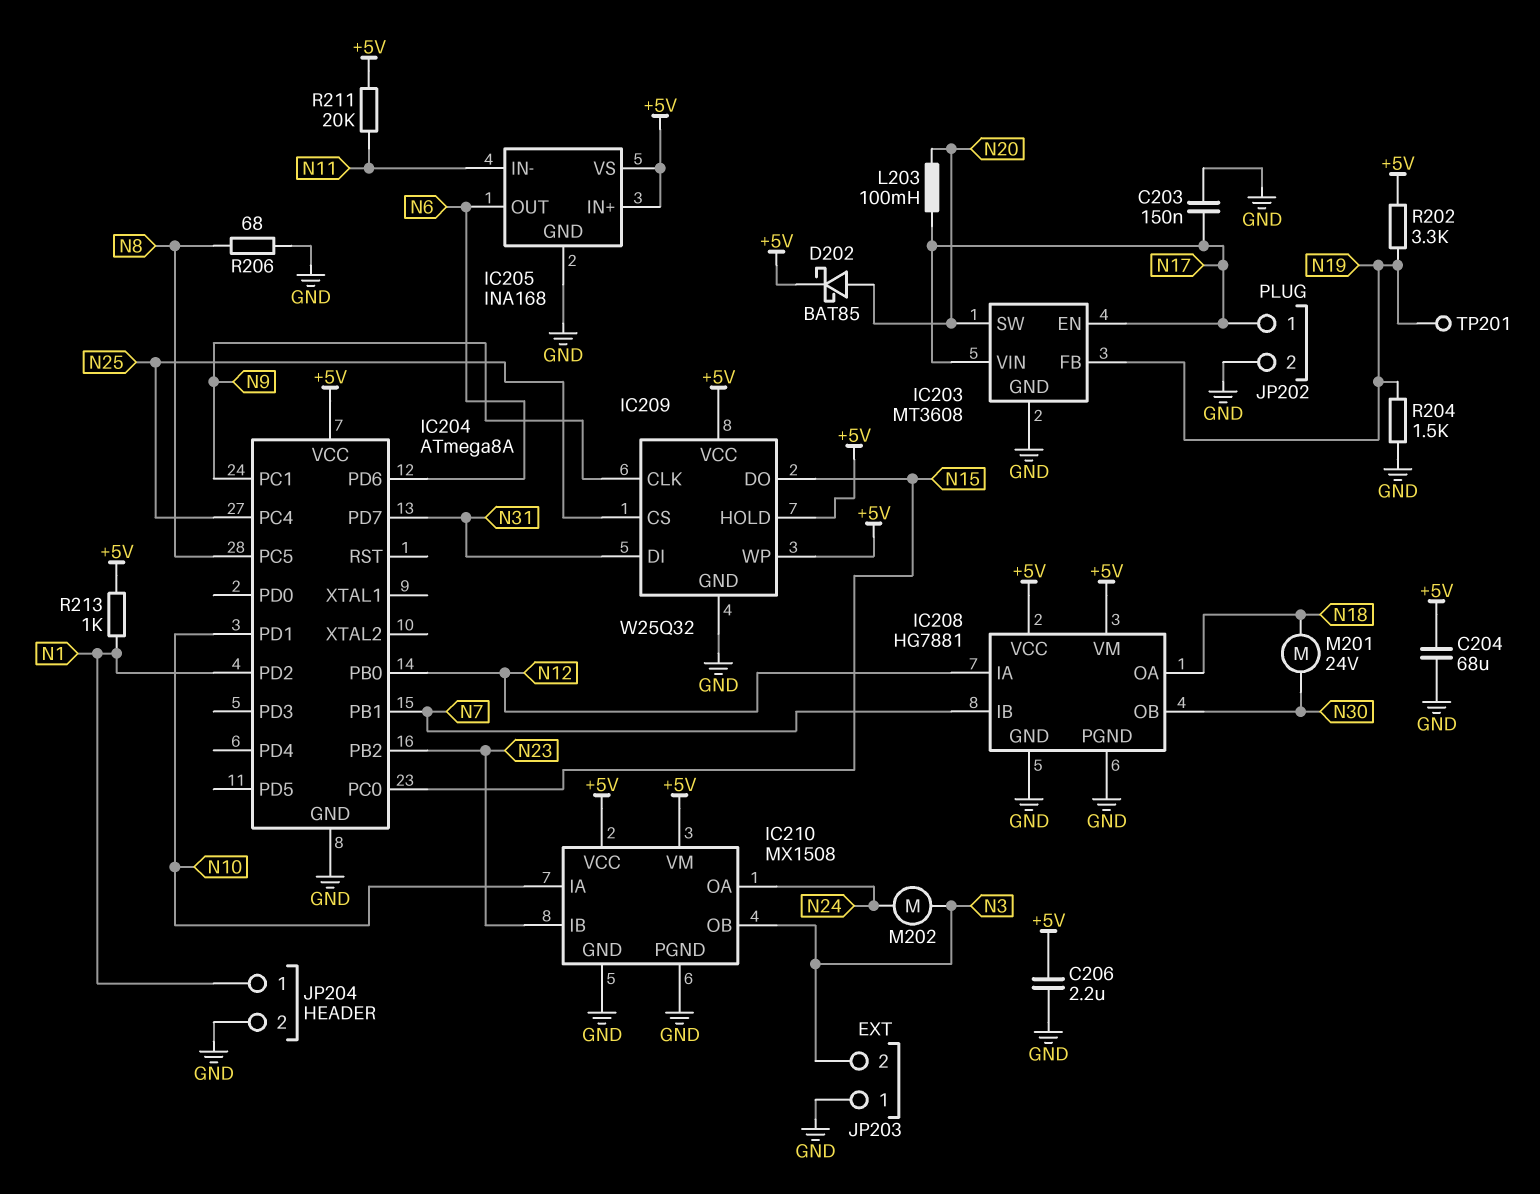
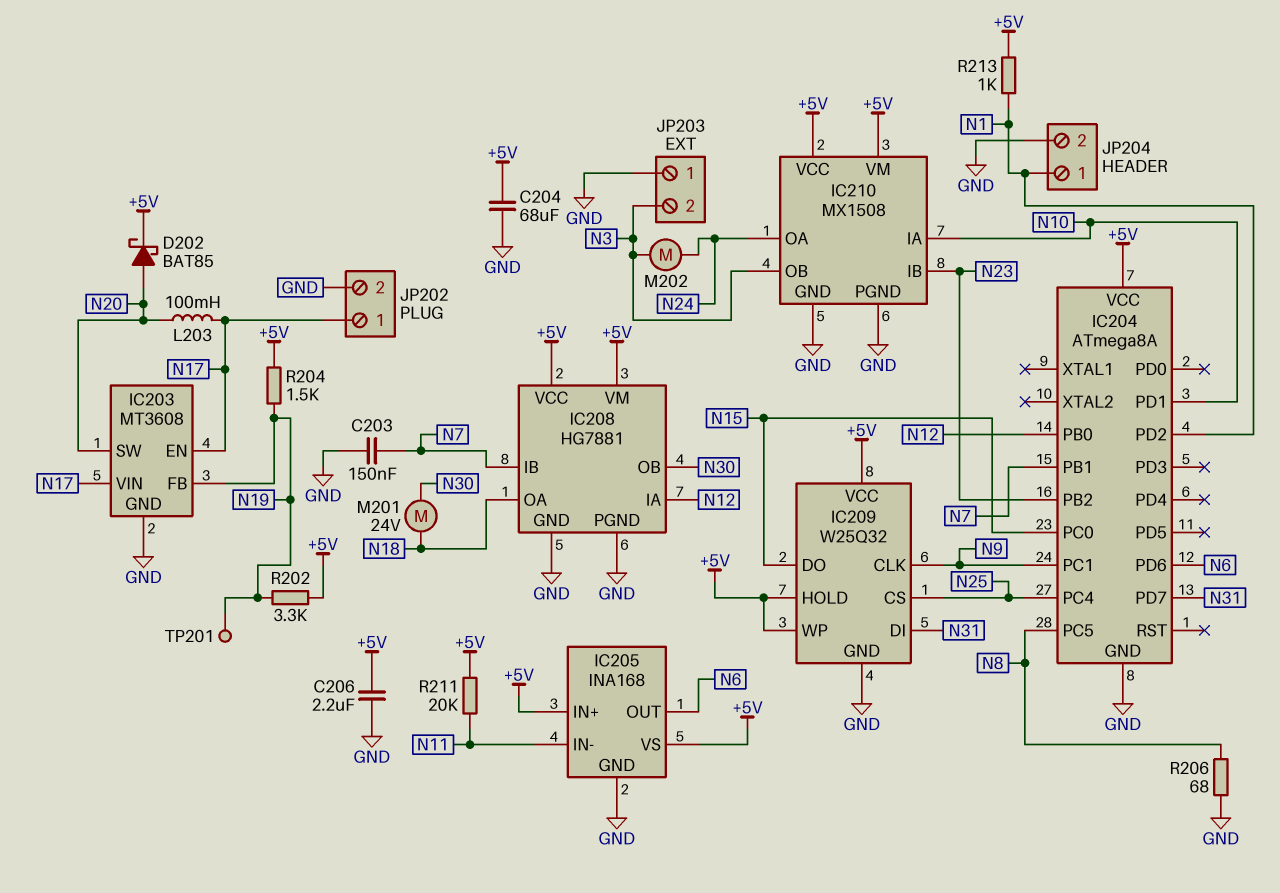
C203: 150nF (GND, N17) -> 150nF (GND, N7)
R204: 1.5k (GND, N19) -> 1.5k (+5V, N19)

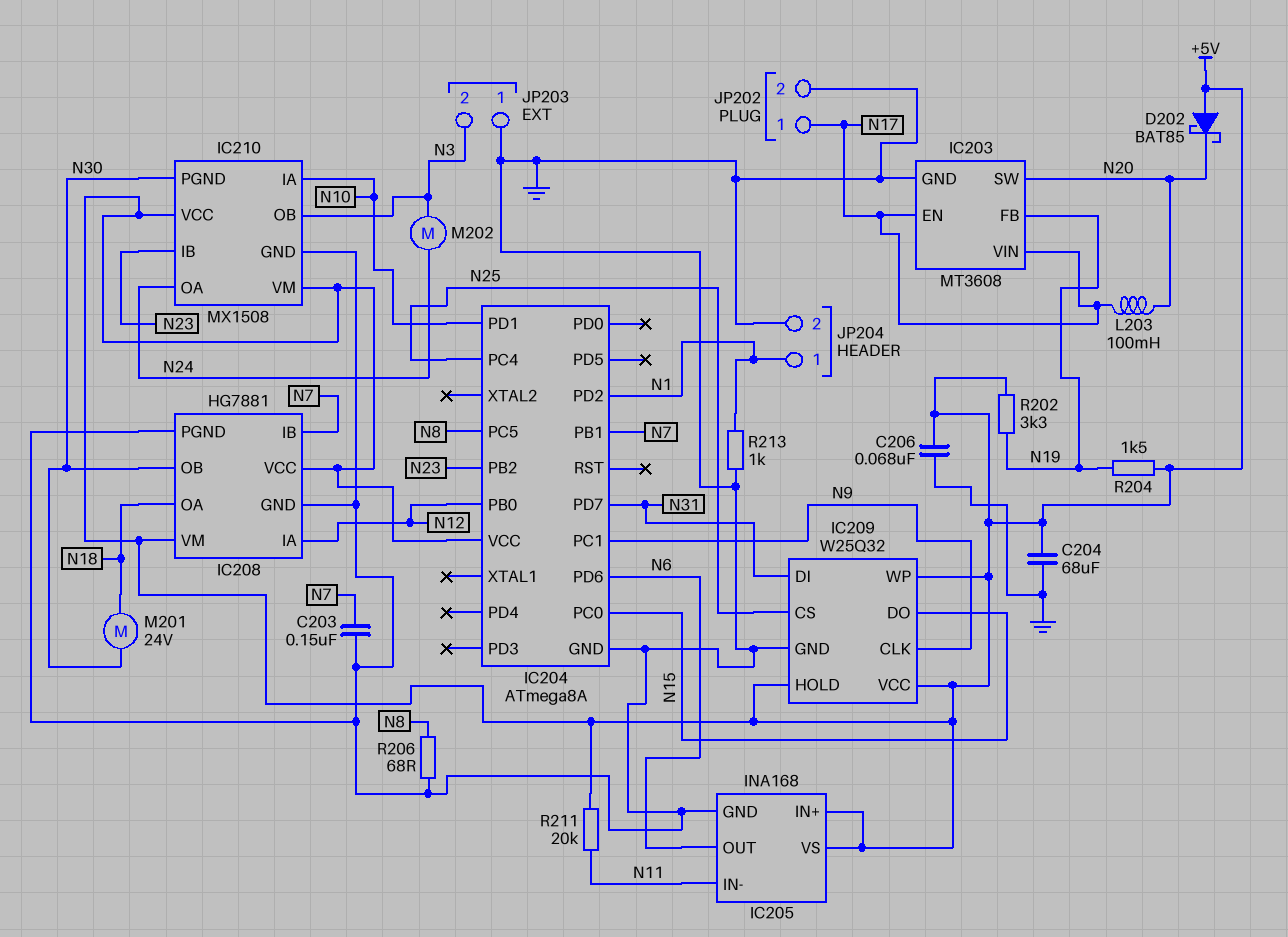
C206: 2.2uF (+5V, GND) -> 68nF (+5V, GND)
D202: schottky BAT85 (A N20, K +5V) -> schottky BAT85 (A +5V, K N20)
IC210 pin PGND: GND -> N30
R213: 1k (+5V, N1) -> 1k (GND, N1)
TP201: test point (N19) -> none

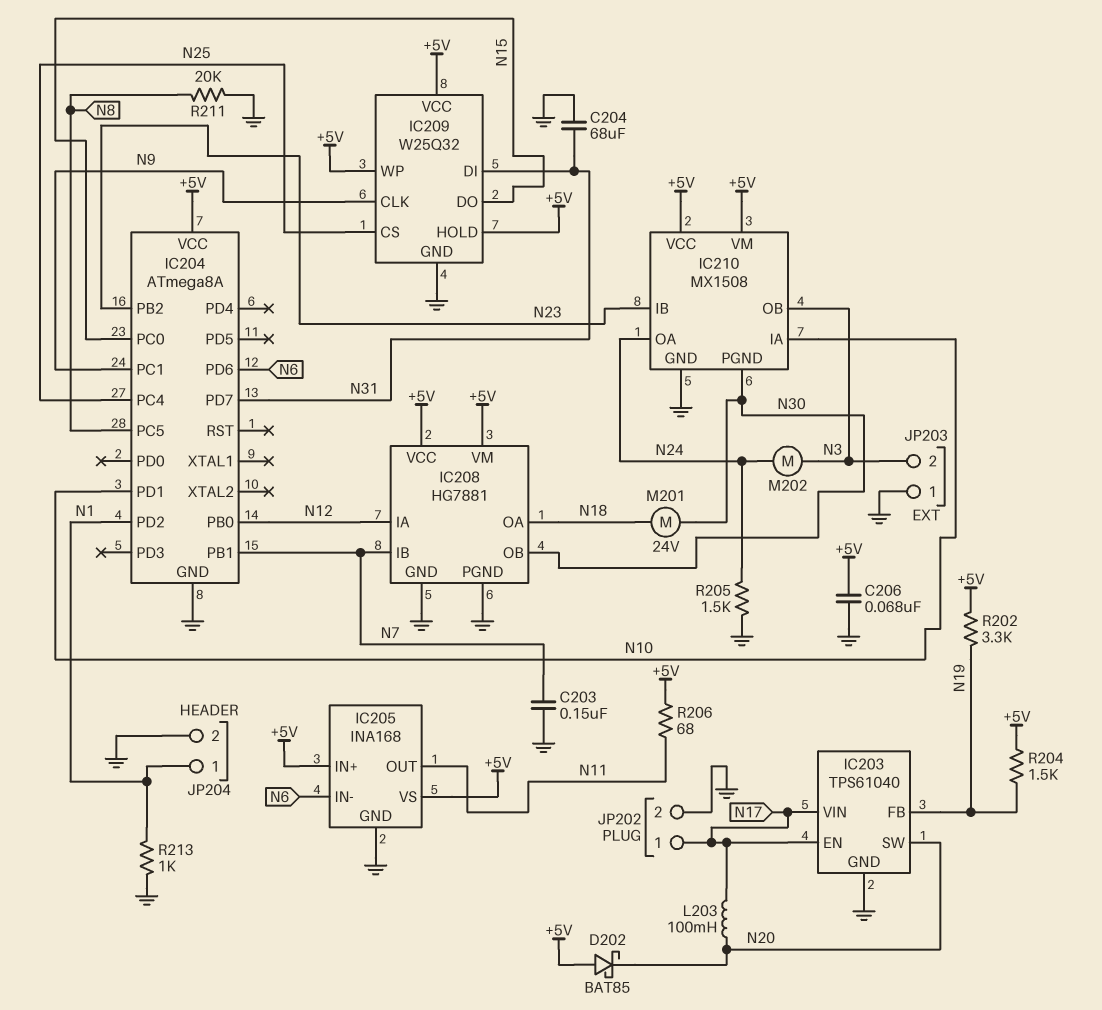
C204: 68uF (+5V, GND) -> 68uF (GND, N31)
IC203: MT3608 -> TPS61040
IC205 pin IN-: N11 -> N6
IC205 pin OUT: N6 -> N11
R205: none -> 1.5k (GND, N24)
R206: 68 (GND, N8) -> 68 (+5V, N11)
R211: 20k (+5V, N11) -> 20k (GND, N8)

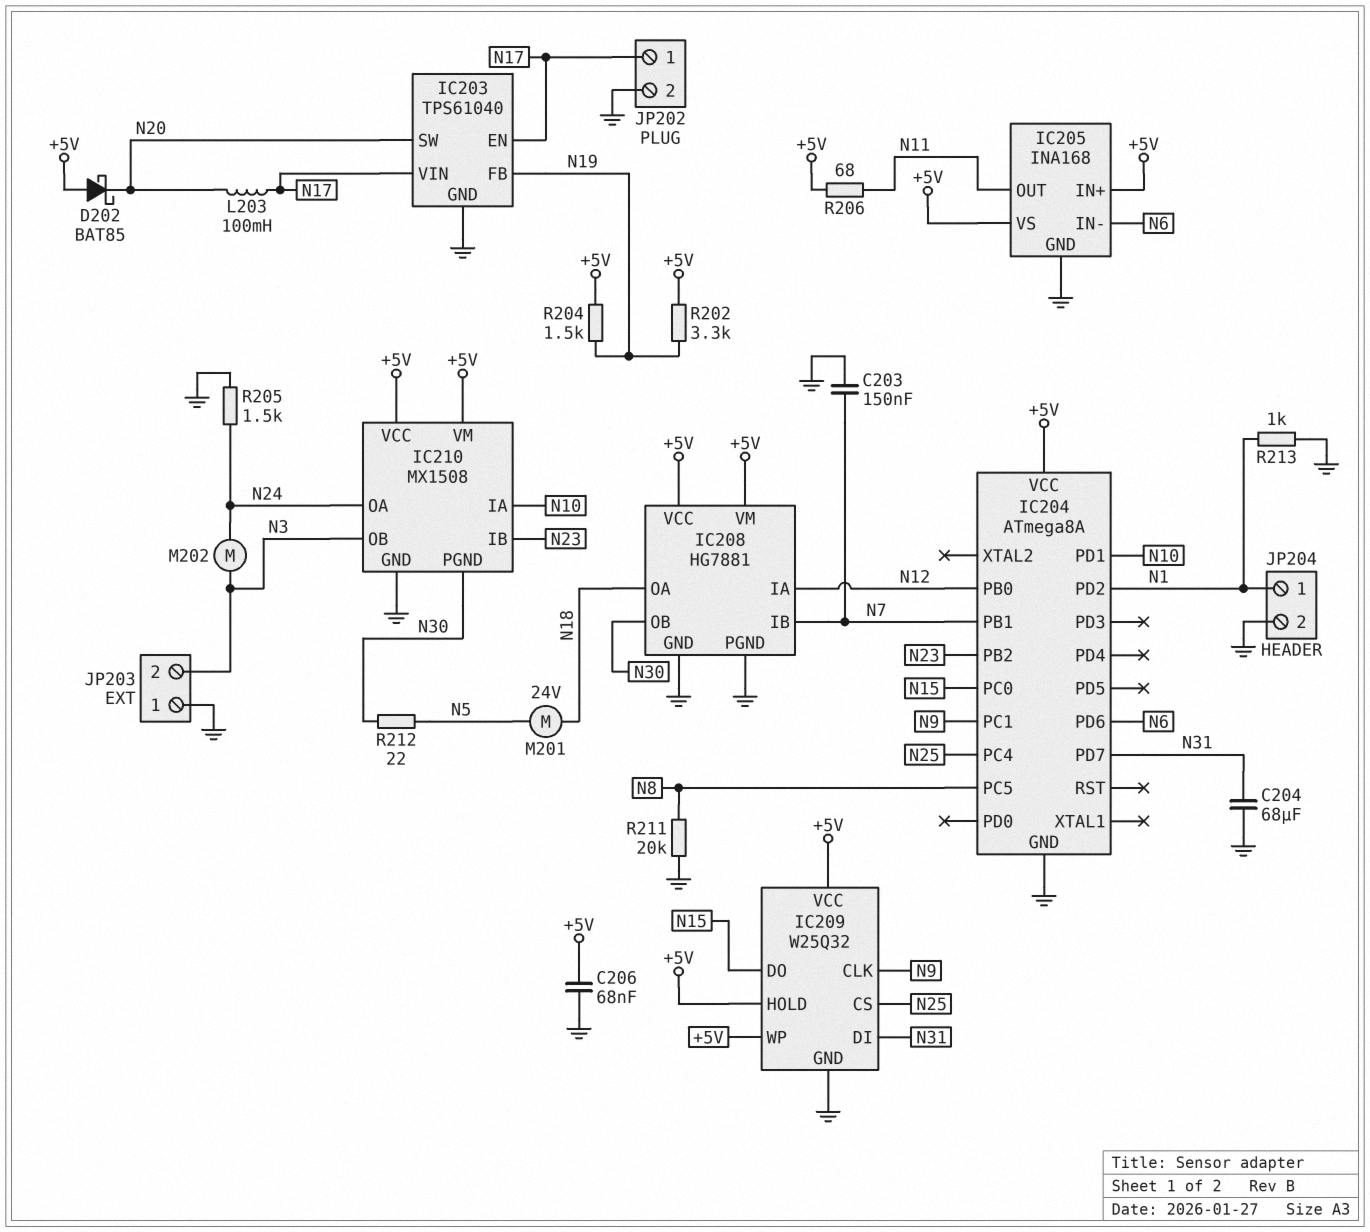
M201: motor 24V (N18, N30) -> motor 24V (N5, N18)
R212: none -> 22 (N5, N30)

